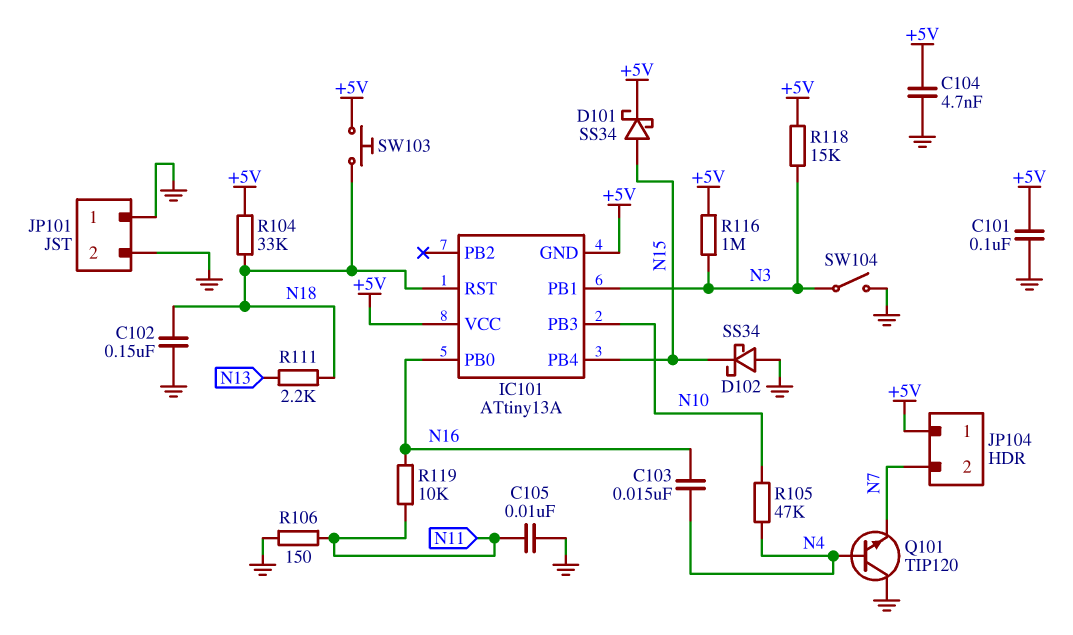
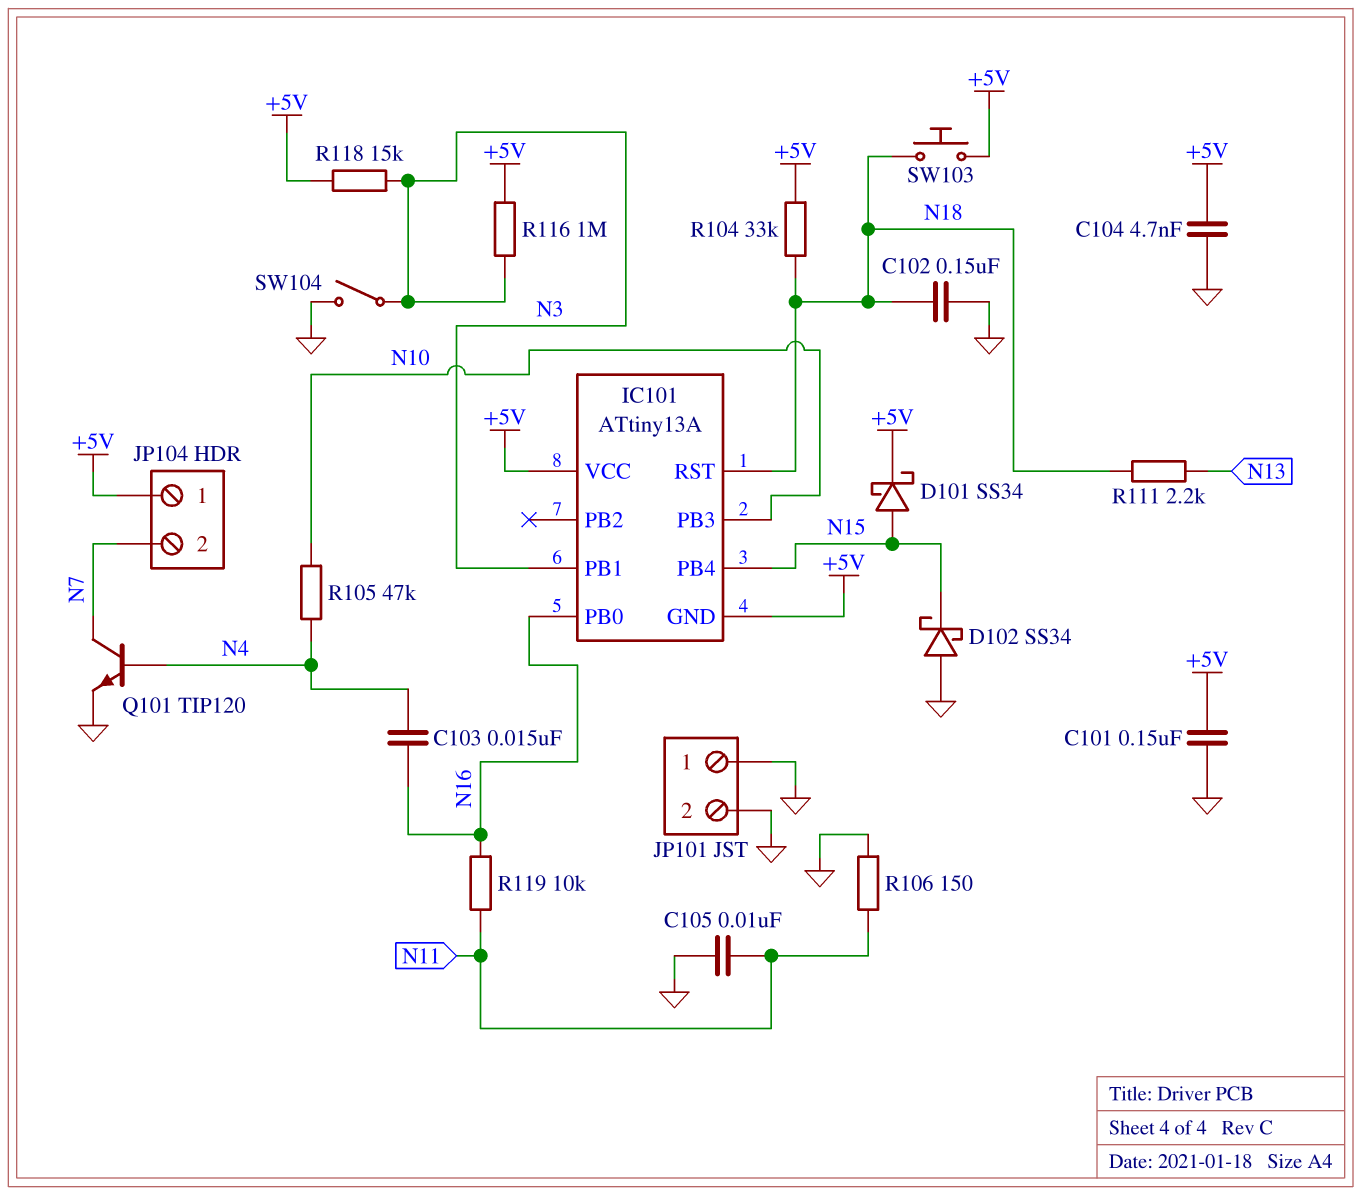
C101: 100nF (+5V, GND) -> 150nF (+5V, GND)
Q101: NPN TIP120 (B N4, C GND, E N7) -> NPN TIP120 (B N4, C N7, E GND)

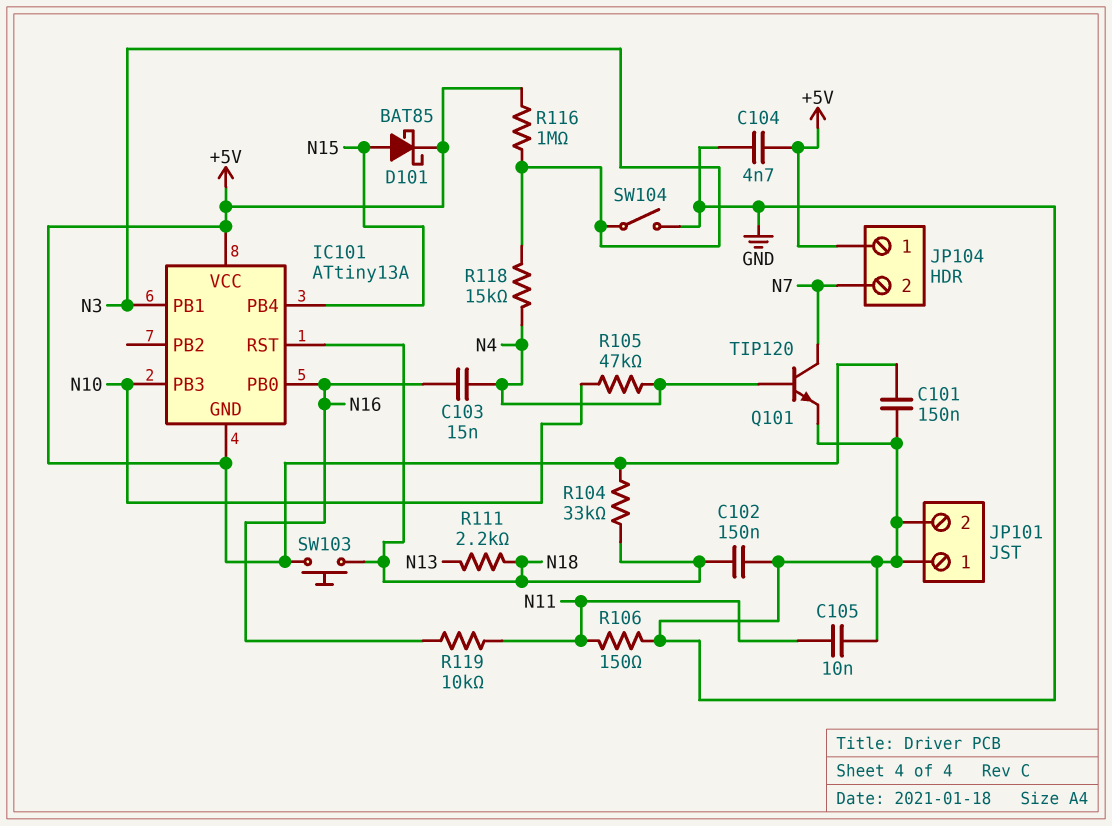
D101: schottky SS34 (A N15, K +5V) -> schottky BAT85 (A N15, K +5V)
D102: schottky SS34 (A GND, K N15) -> none
R118: 15k (+5V, N3) -> 15k (N3, N4)

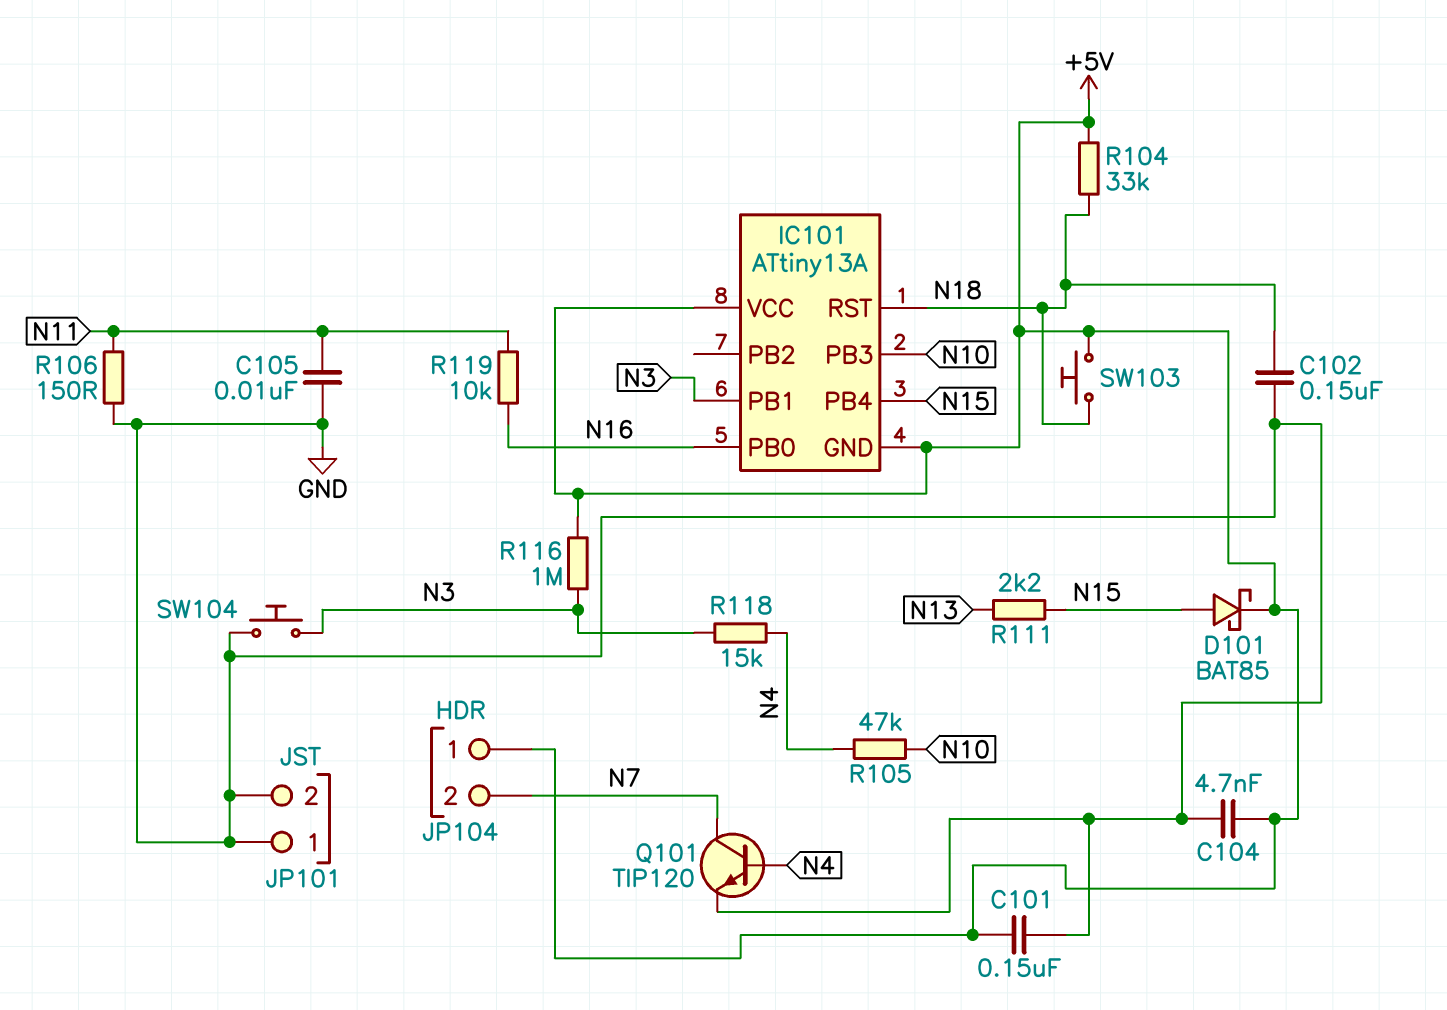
C103: 15nF (N4, N16) -> none
R111: 2.2k (N13, N18) -> 2.2k (N13, N15)
SW104: switch (GND, N3) -> button (GND, N3)

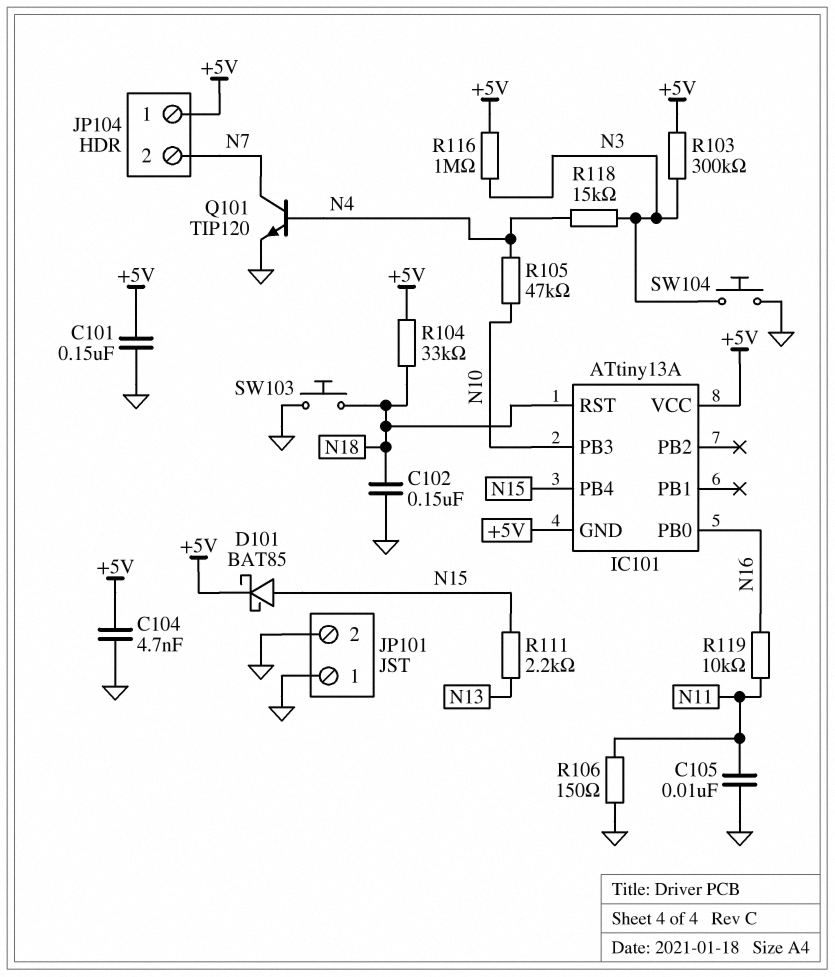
IC101 pin PB1: N3 -> none
R103: none -> 300k (+5V, N3)
SW103: button (+5V, N18) -> button (GND, N18)

